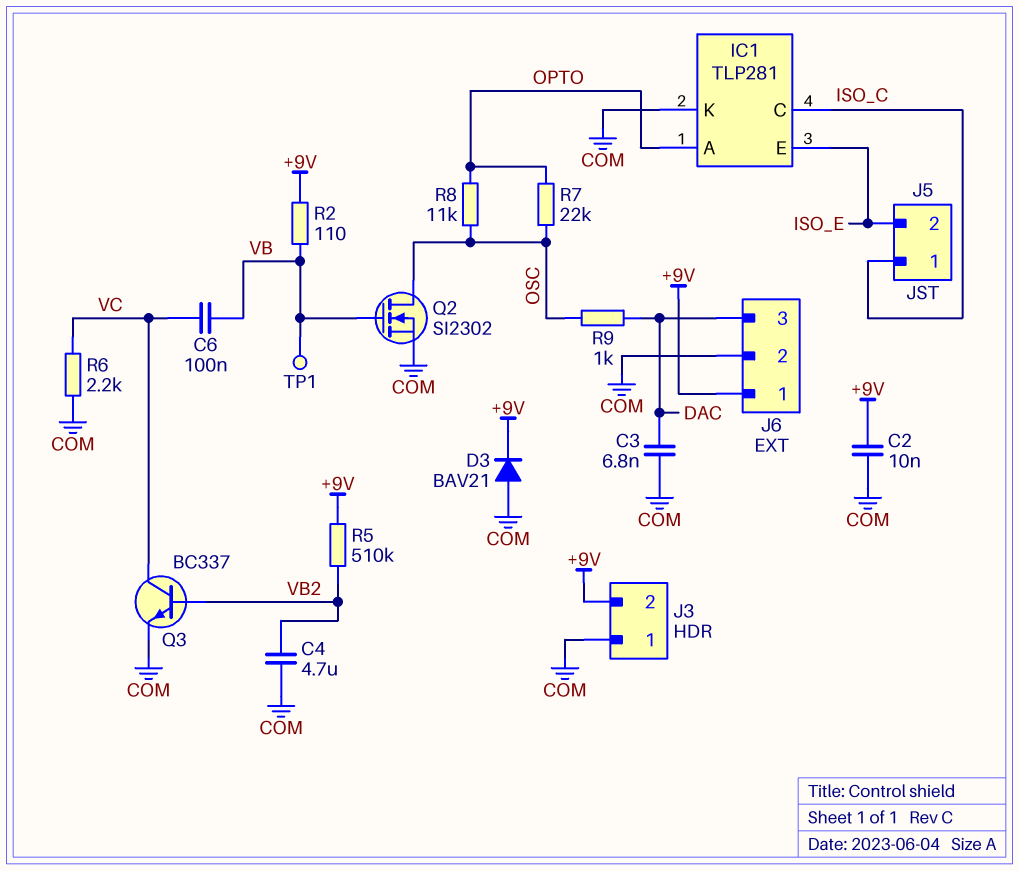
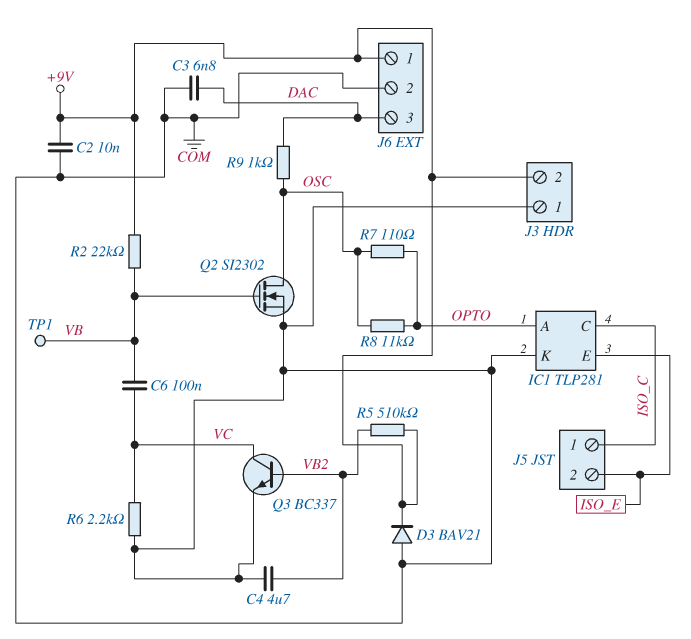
R2: 110 (+9V, VB) -> 22k (+9V, VB)
R7: 22k (OPTO, OSC) -> 110 (OPTO, OSC)

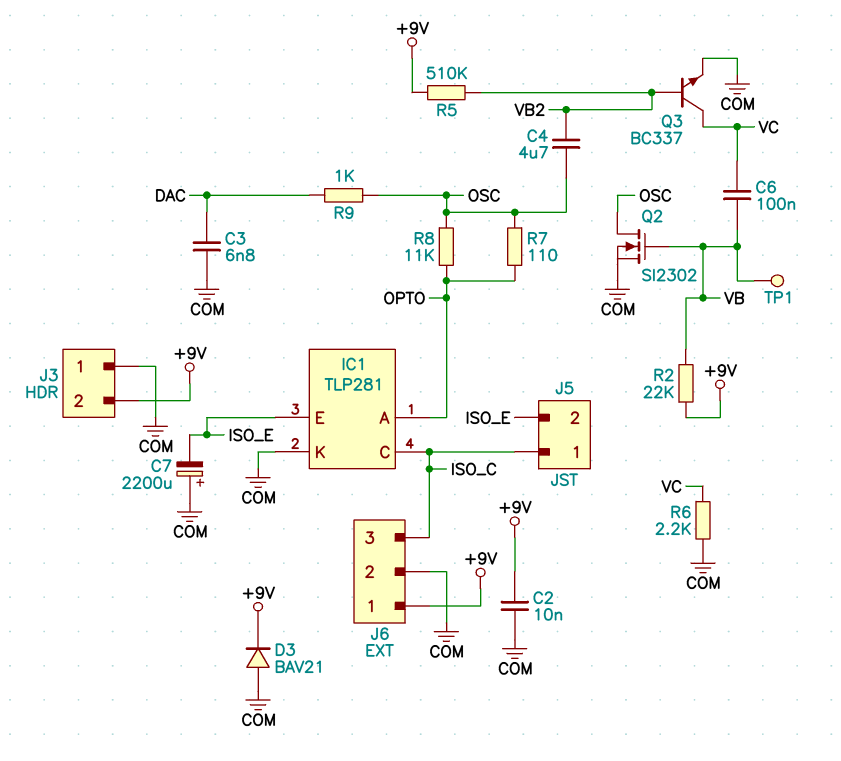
C4: 4.7uF (COM, VB2) -> 4.7uF (OSC, VB2)
C7: none -> 2200uF (plus COM, minus ISO_E)
J6 pin 3: DAC -> ISO_C

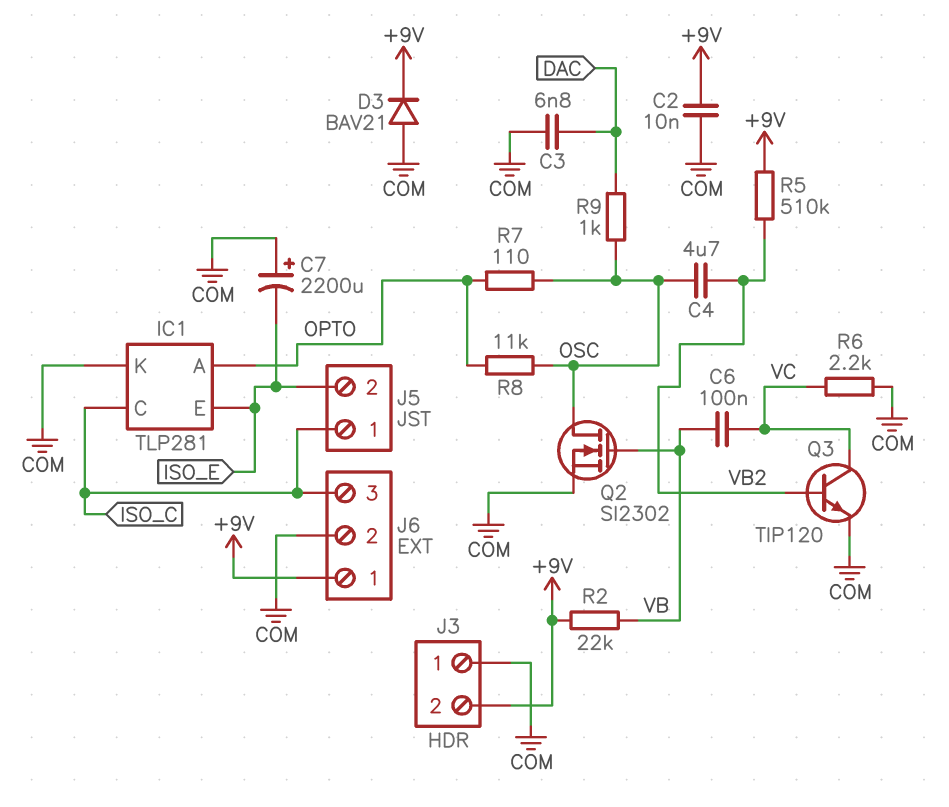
Q3: NPN BC337 (B VB2, C VC, E COM) -> NPN TIP120 (B VB2, C VC, E COM)
TP1: test point (VB) -> none

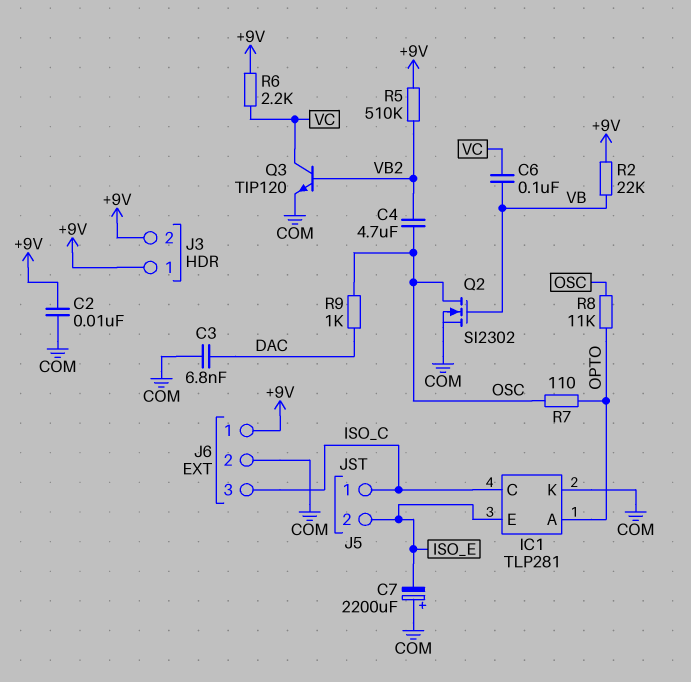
D3: diode BAV21 (A COM, K +9V) -> none
J3 pin 1: COM -> +9V
R6: 2.2k (COM, VC) -> 2.2k (+9V, VC)

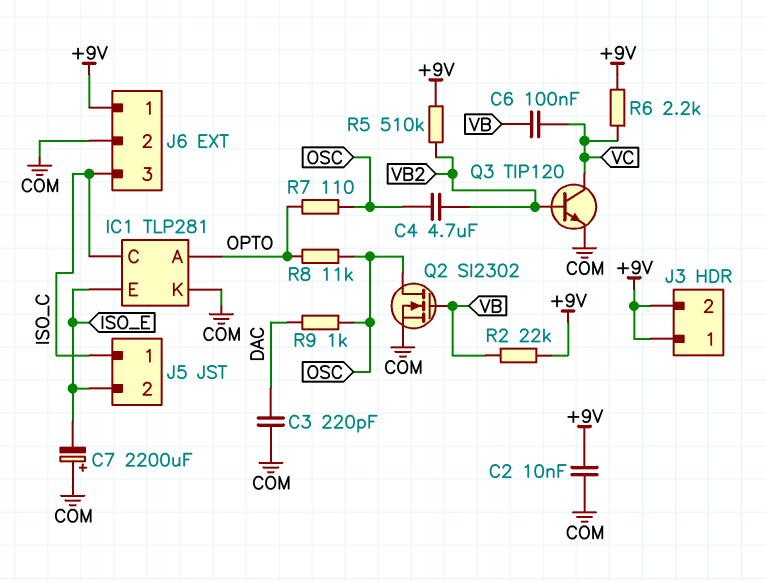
C3: 6.8nF (COM, DAC) -> 220pF (COM, DAC)

